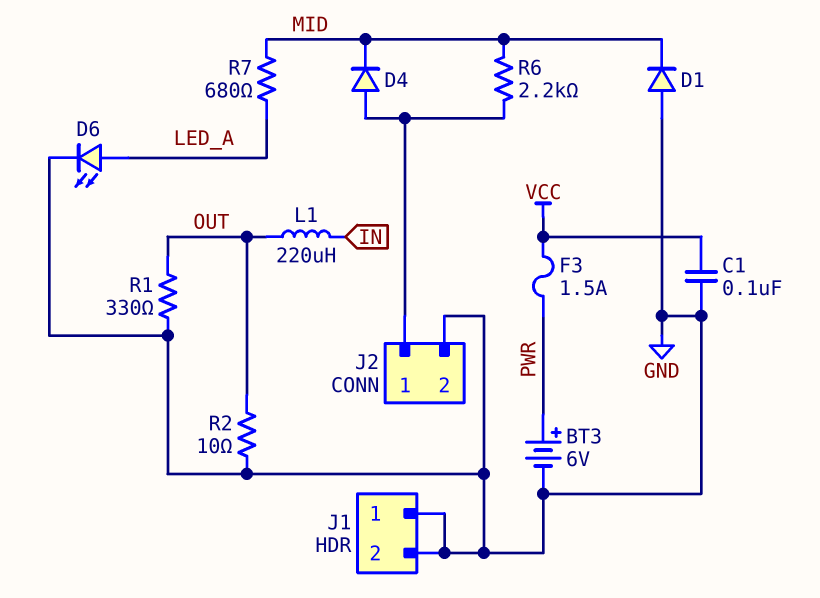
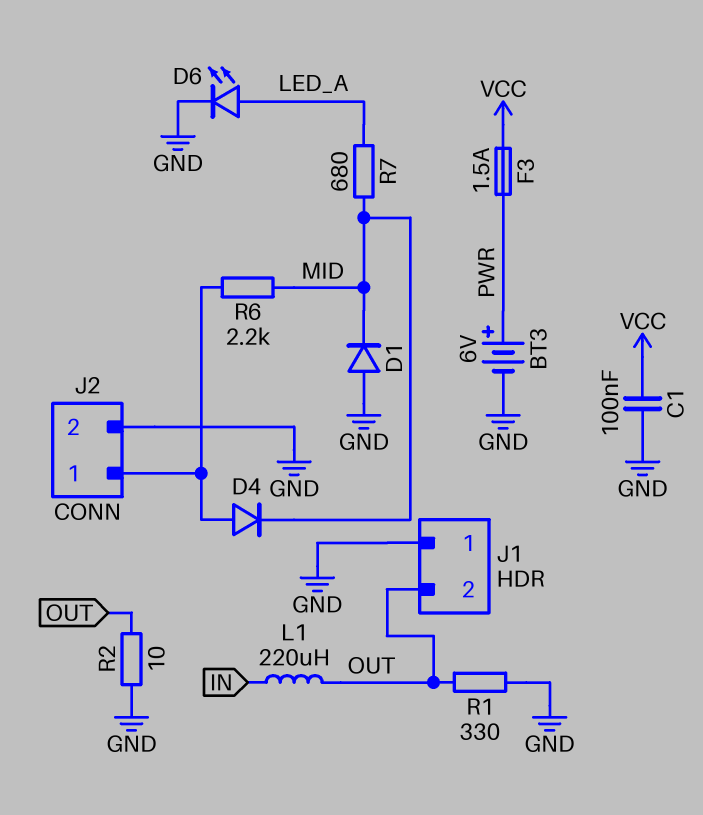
J1 pin 2: GND -> OUT

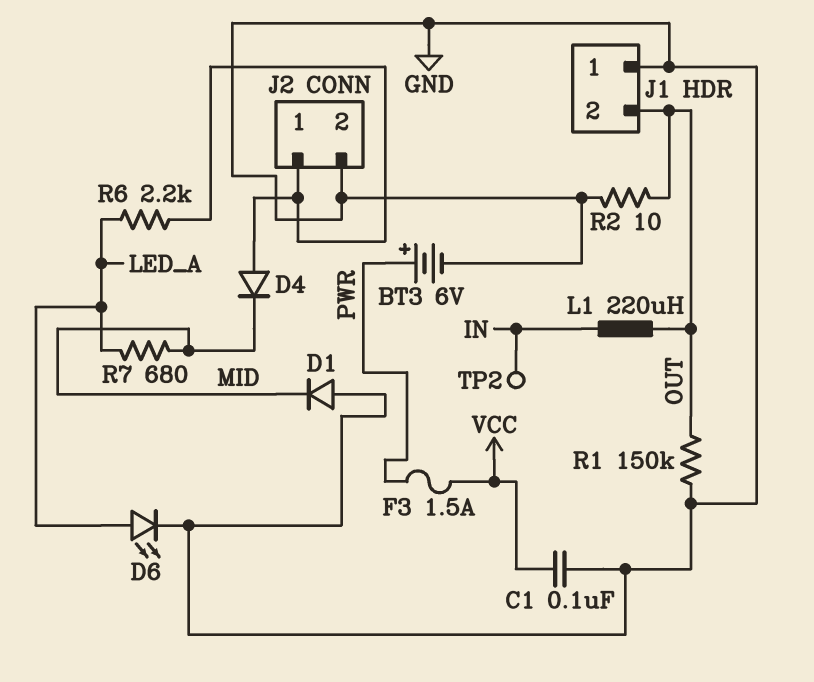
R1: 330 (GND, OUT) -> 150k (GND, OUT)
R6: 2.2k (J2/1, MID) -> 2.2k (J2/1, LED_A)
TP2: none -> test point (IN)

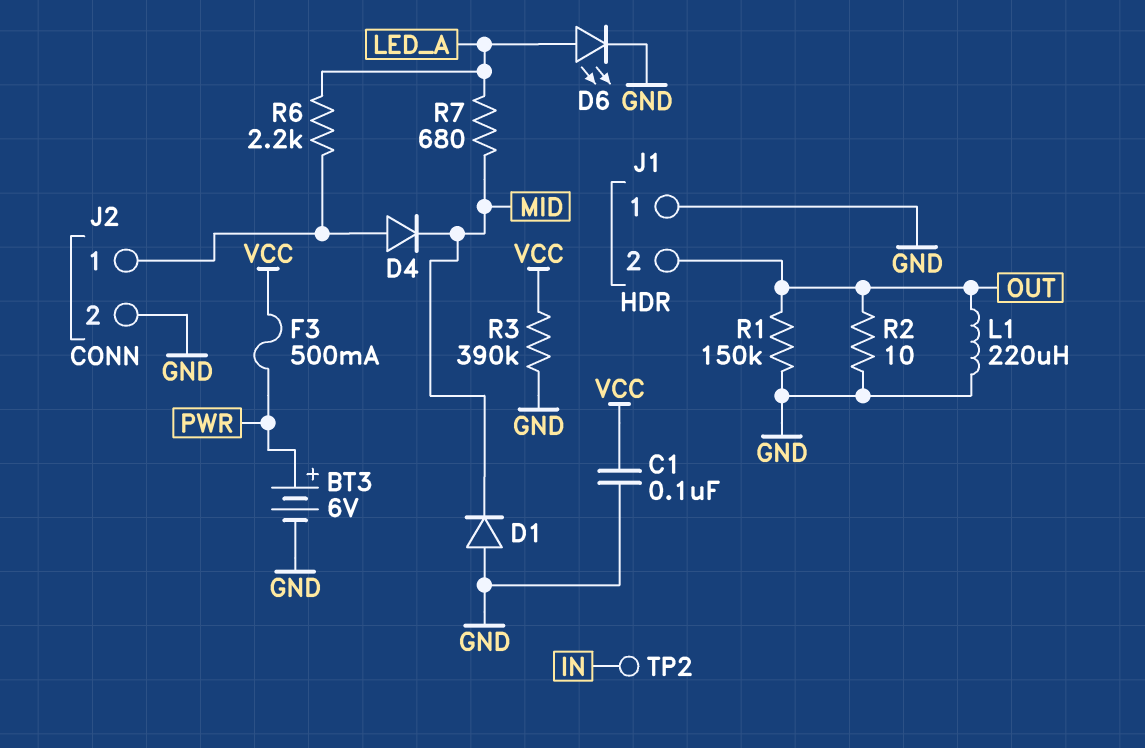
F3: 1.5A (PWR, VCC) -> 500mA (PWR, VCC)
L1: 220uH (IN, OUT) -> 220uH (GND, OUT)
R3: none -> 390k (GND, VCC)

